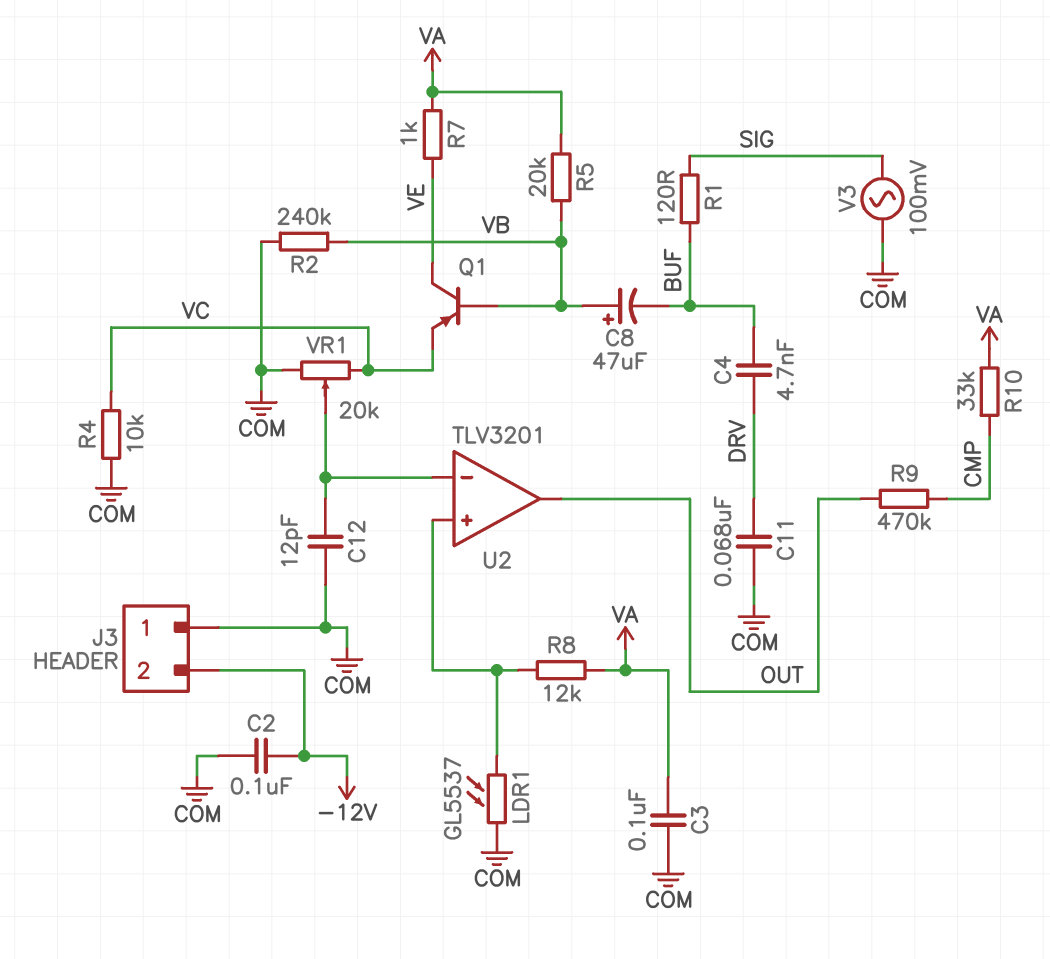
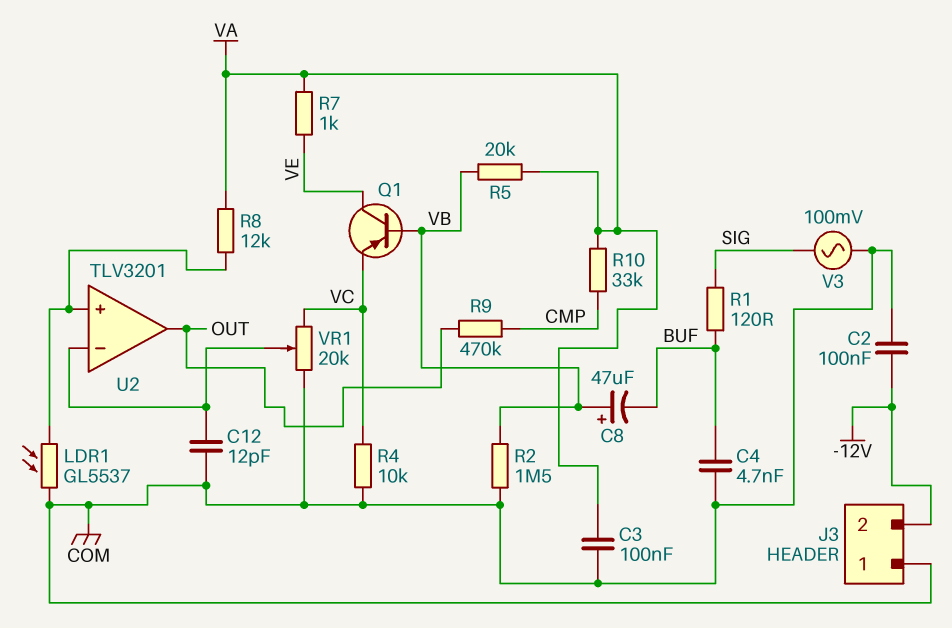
C4: 4.7nF (BUF, DRV) -> 4.7nF (BUF, COM)
C11: 68nF (COM, DRV) -> none
R2: 240k (COM, VB) -> 1.5M (COM, VB)

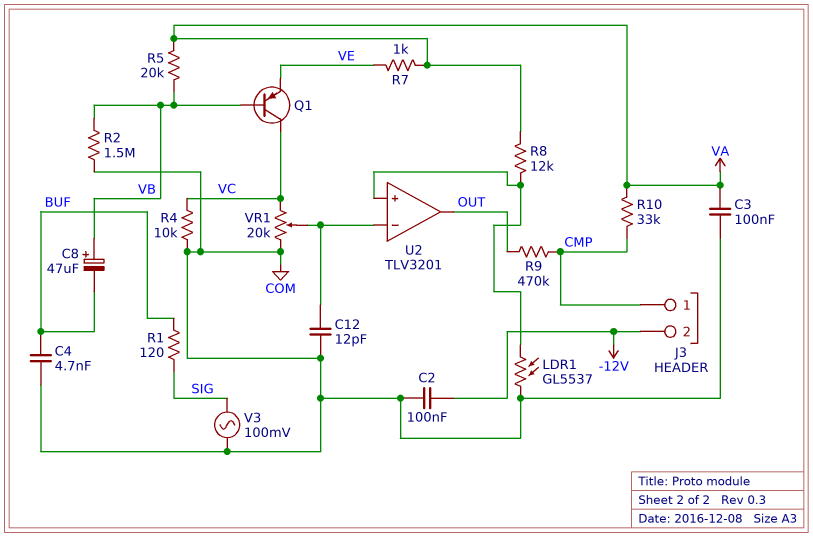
J3 pin 1: COM -> CMP
Q1: PNP (B VB, C VE, E VC) -> PNP (B VB, C VC, E VE)

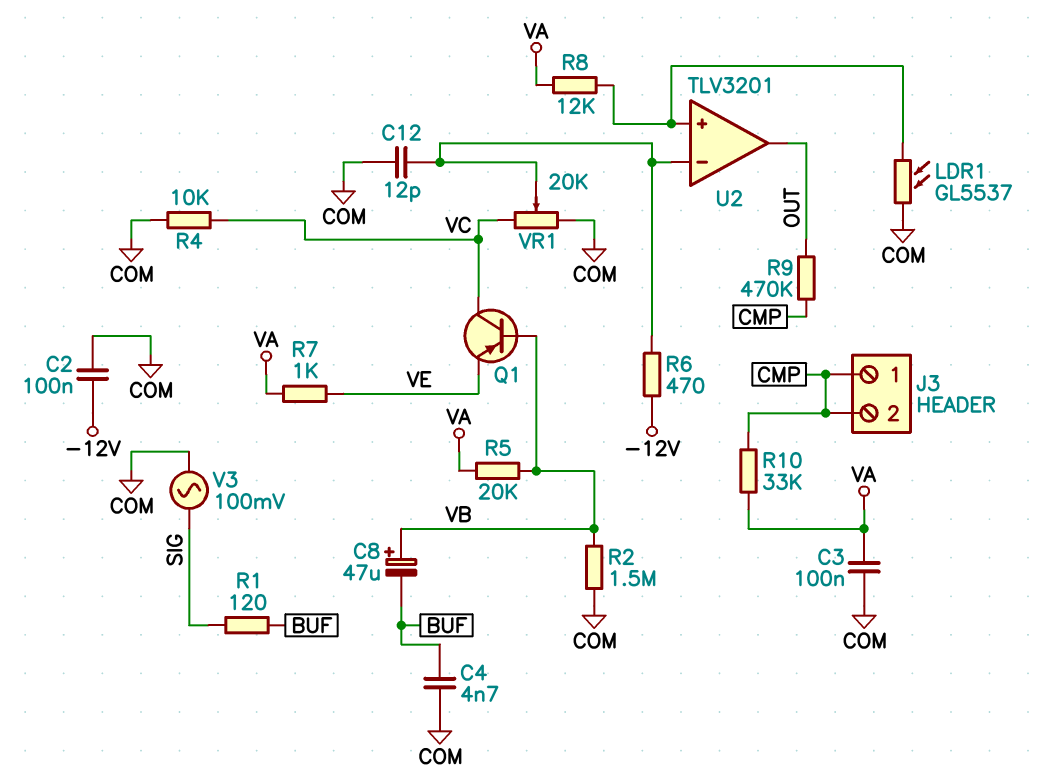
J3 pin 2: -12V -> CMP
R6: none -> 470 (-12V, U2/in-)

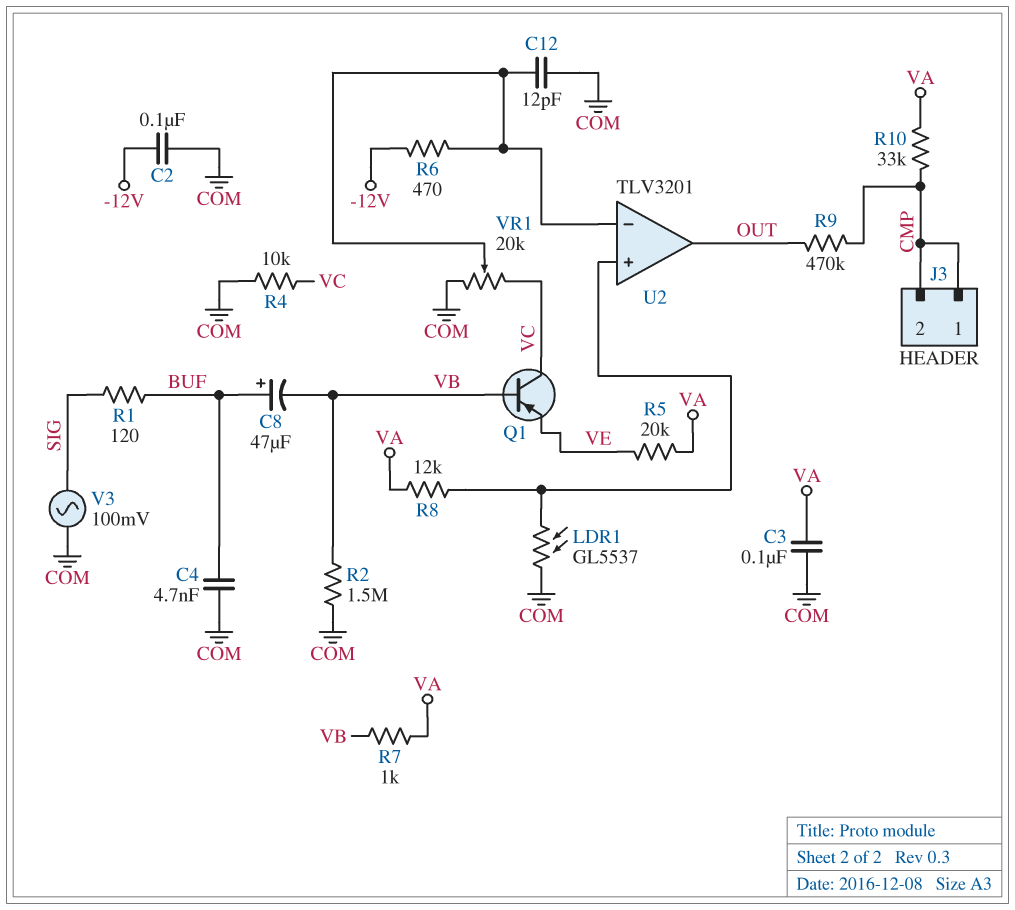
C8: 47uF (plus VB, minus BUF) -> 47uF (plus BUF, minus VB)
R5: 20k (VA, VB) -> 20k (VA, VE)
R7: 1k (VA, VE) -> 1k (VA, VB)

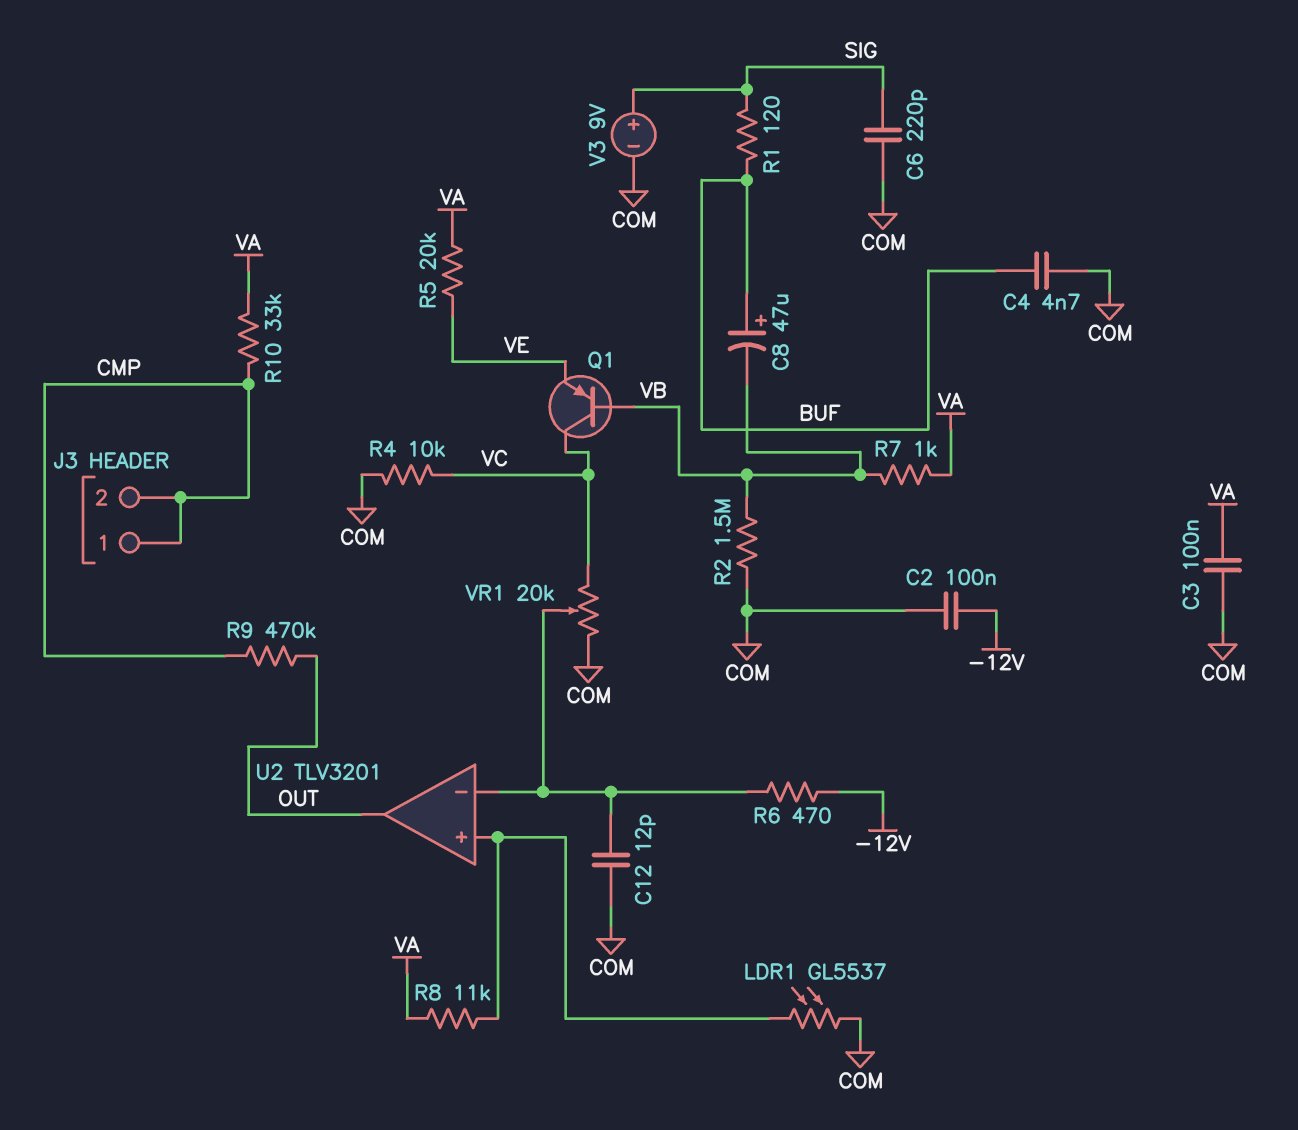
C6: none -> 220pF (COM, SIG)
R8: 12k (U2/in+, VA) -> 11k (U2/in+, VA)
V3: AC 100mV (COM, SIG) -> 9V (plus SIG, minus COM)

